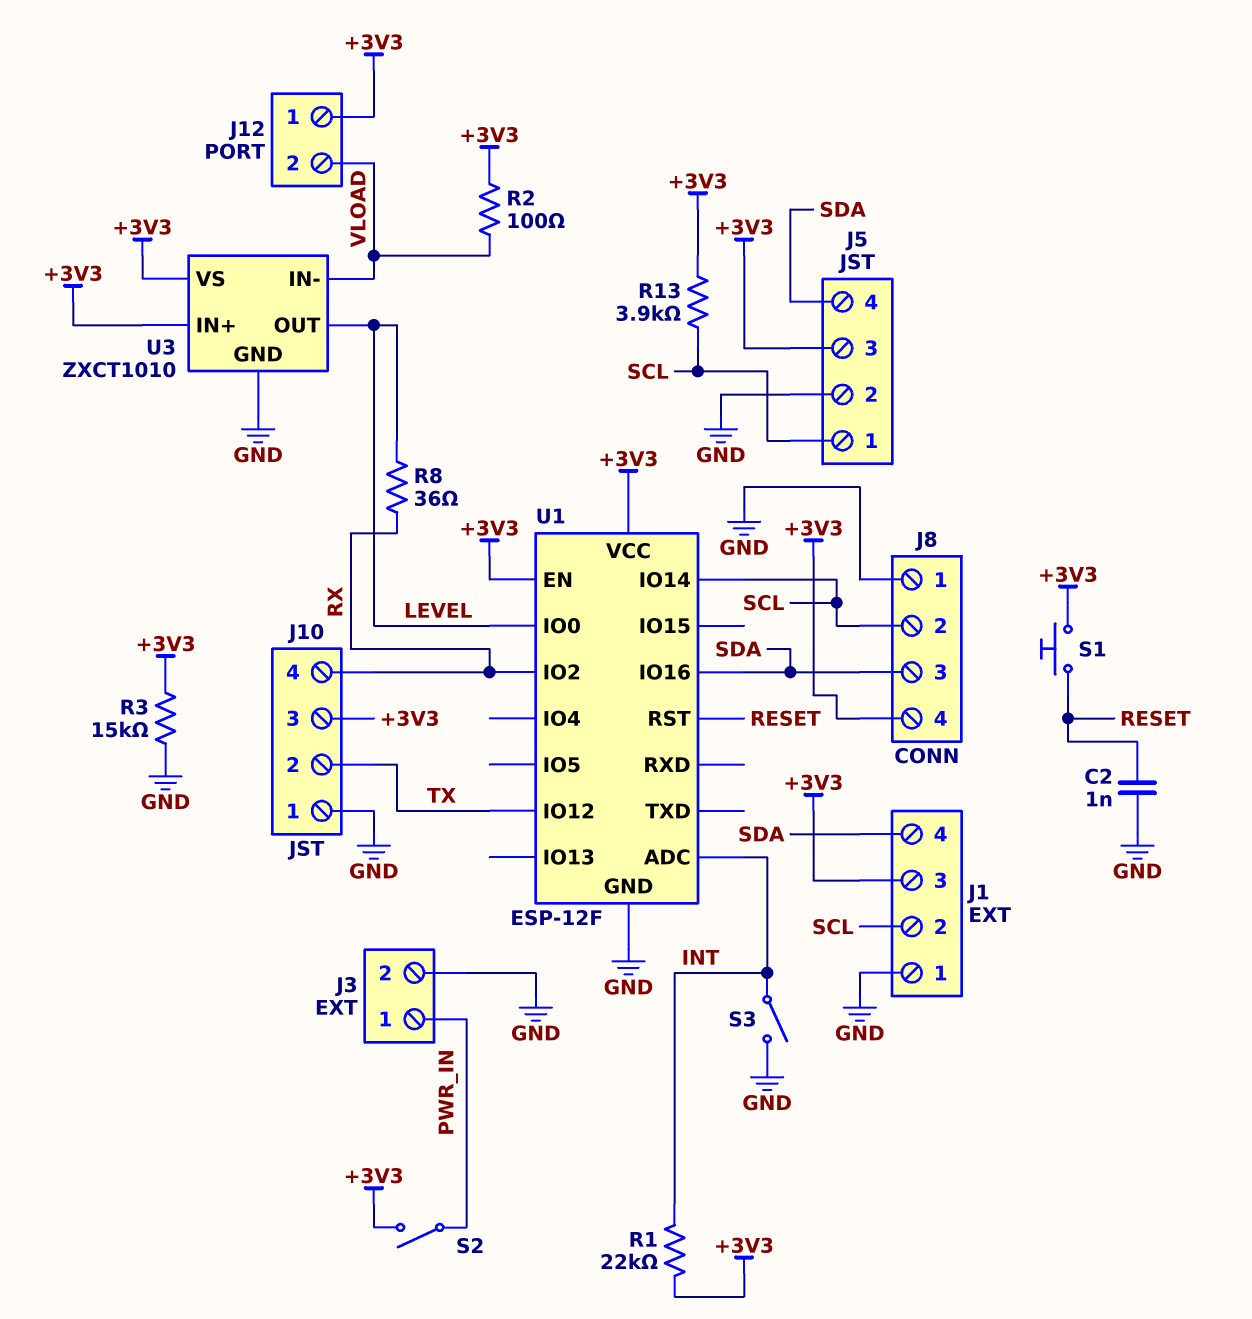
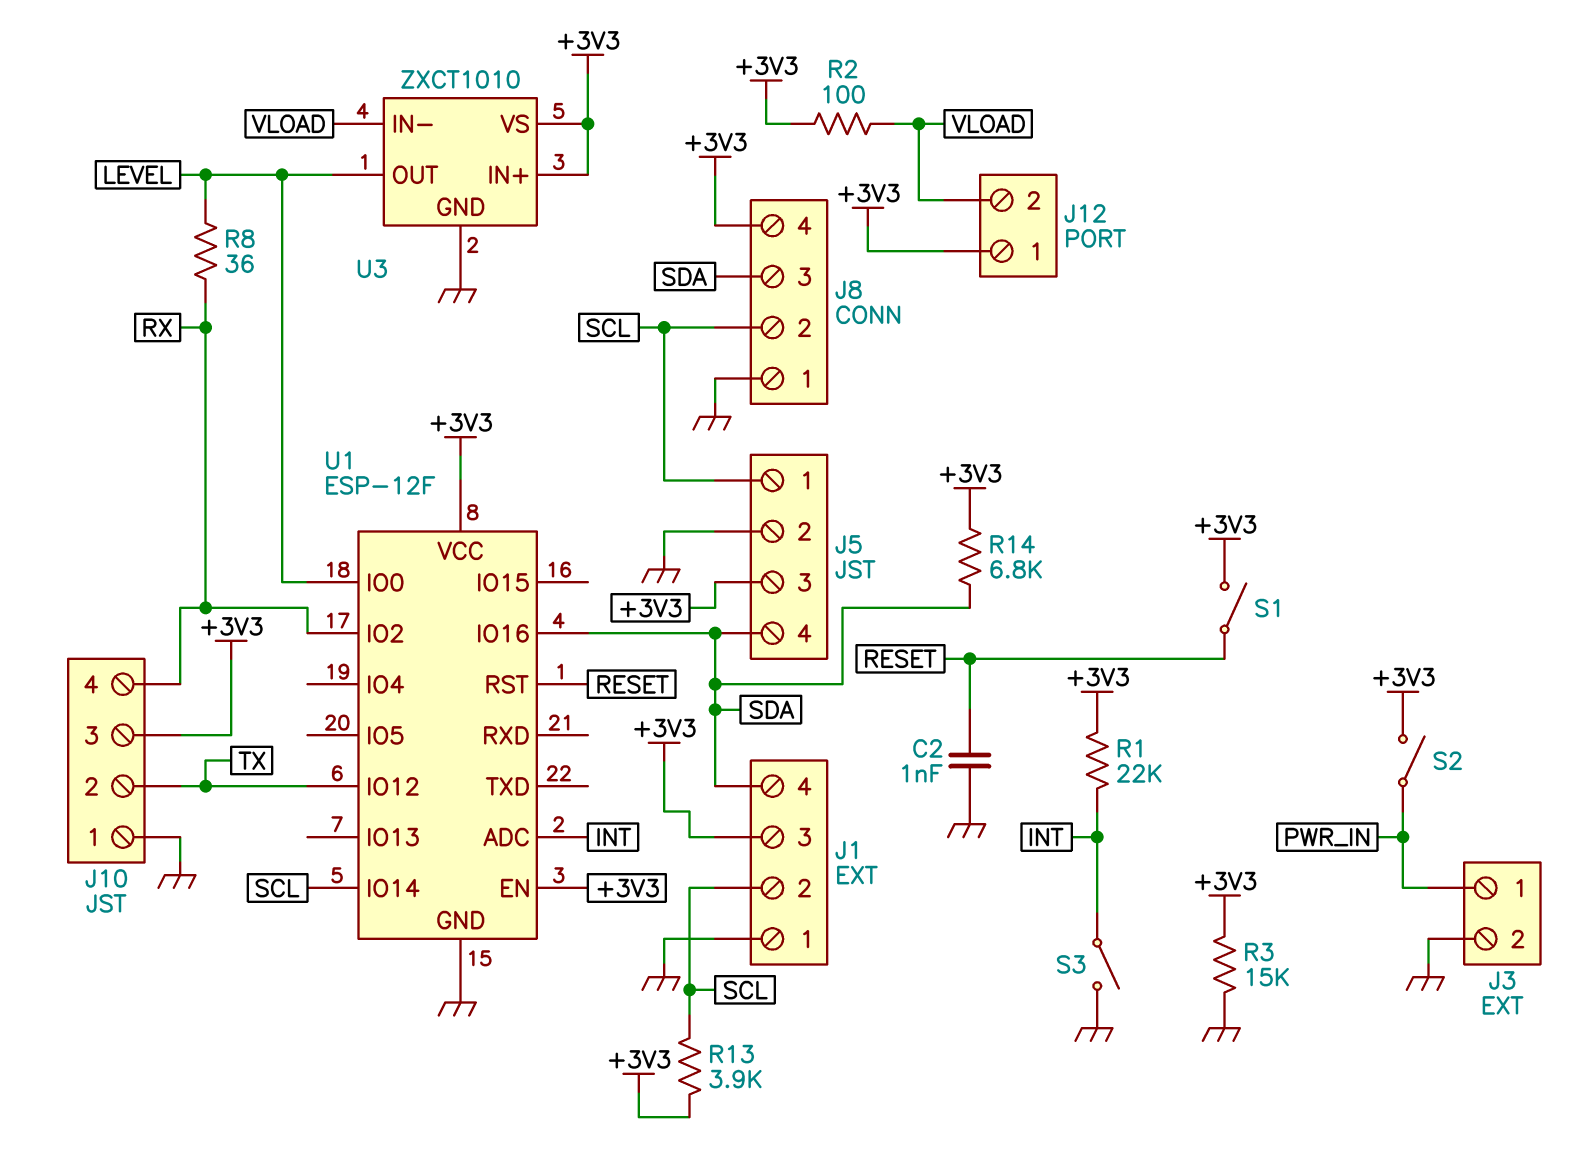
R14: none -> 6.8k (+3V3, SDA)
S1: button (+3V3, RESET) -> switch (+3V3, RESET)

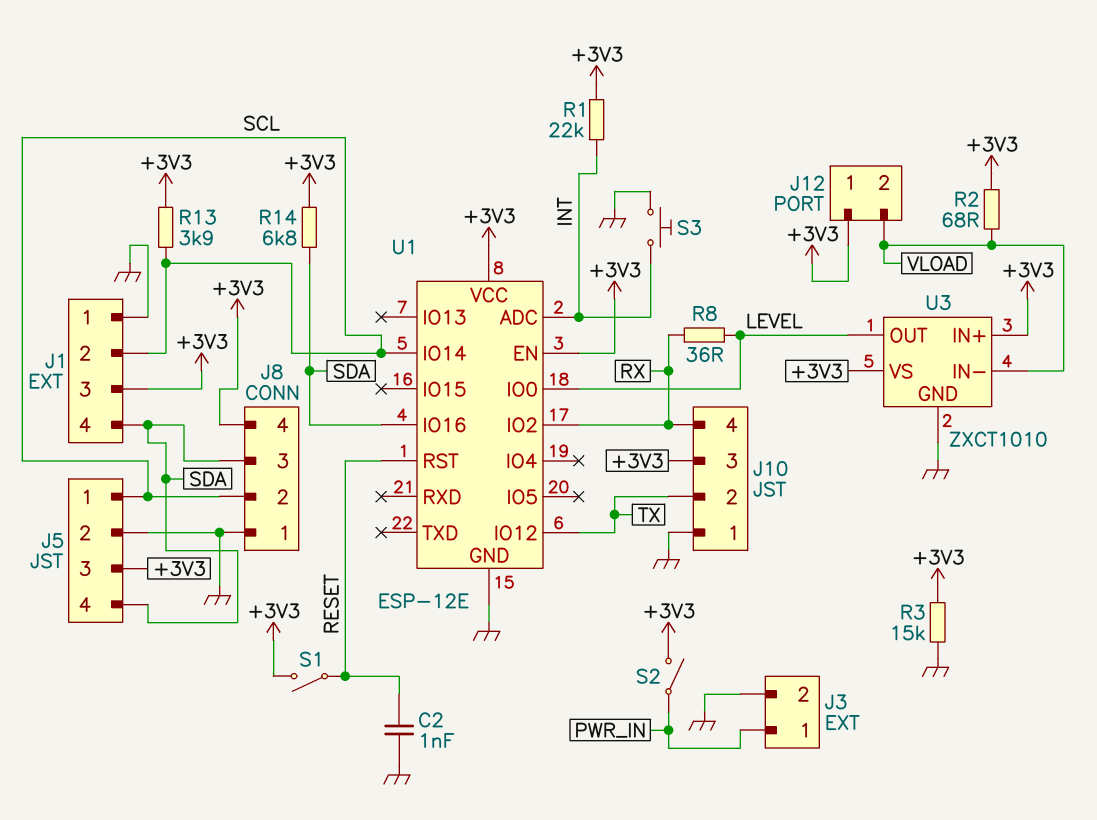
R2: 100 (+3V3, VLOAD) -> 68 (+3V3, VLOAD)
S3: switch (GND, INT) -> button (GND, INT)
U1: ESP-12F -> ESP-12E

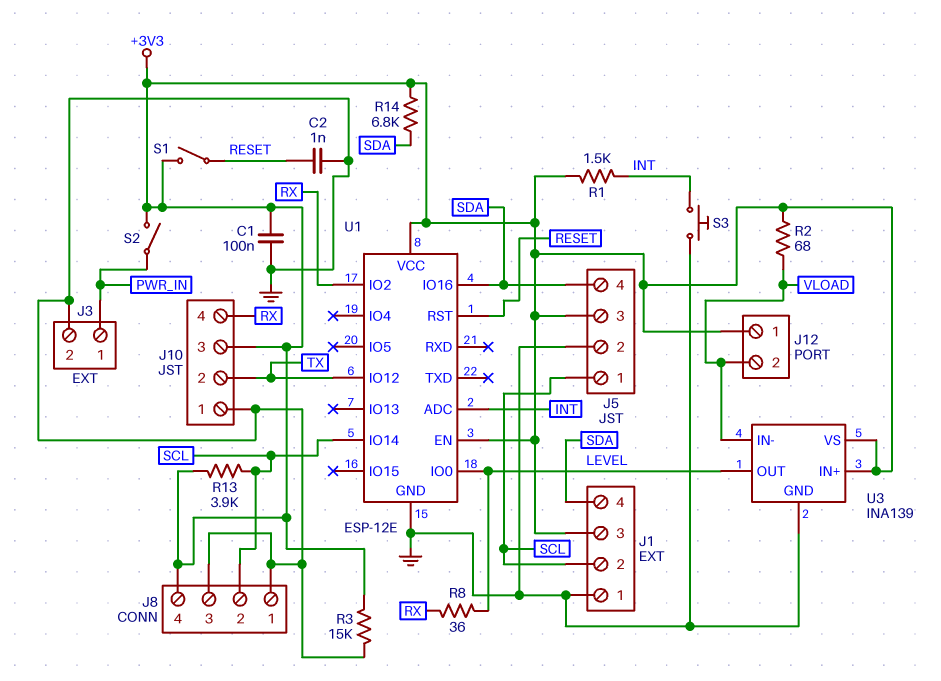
C1: none -> 100nF (+3V3, GND)
J8 pin 3: SDA -> GND
R1: 22k (+3V3, INT) -> 1.5k (+3V3, INT)
U3: ZXCT1010 -> INA139

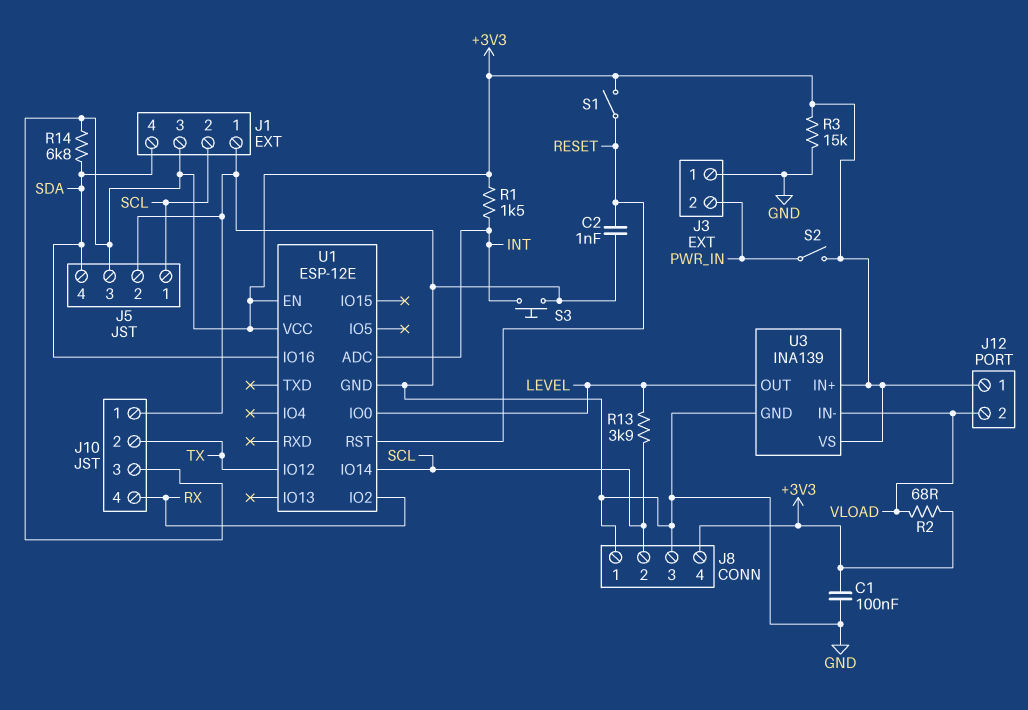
J3 pin 1: PWR_IN -> GND
J3 pin 2: GND -> PWR_IN
R8: 36 (LEVEL, RX) -> none
R13: 3.9k (+3V3, SCL) -> 3.9k (LEVEL, SCL)

